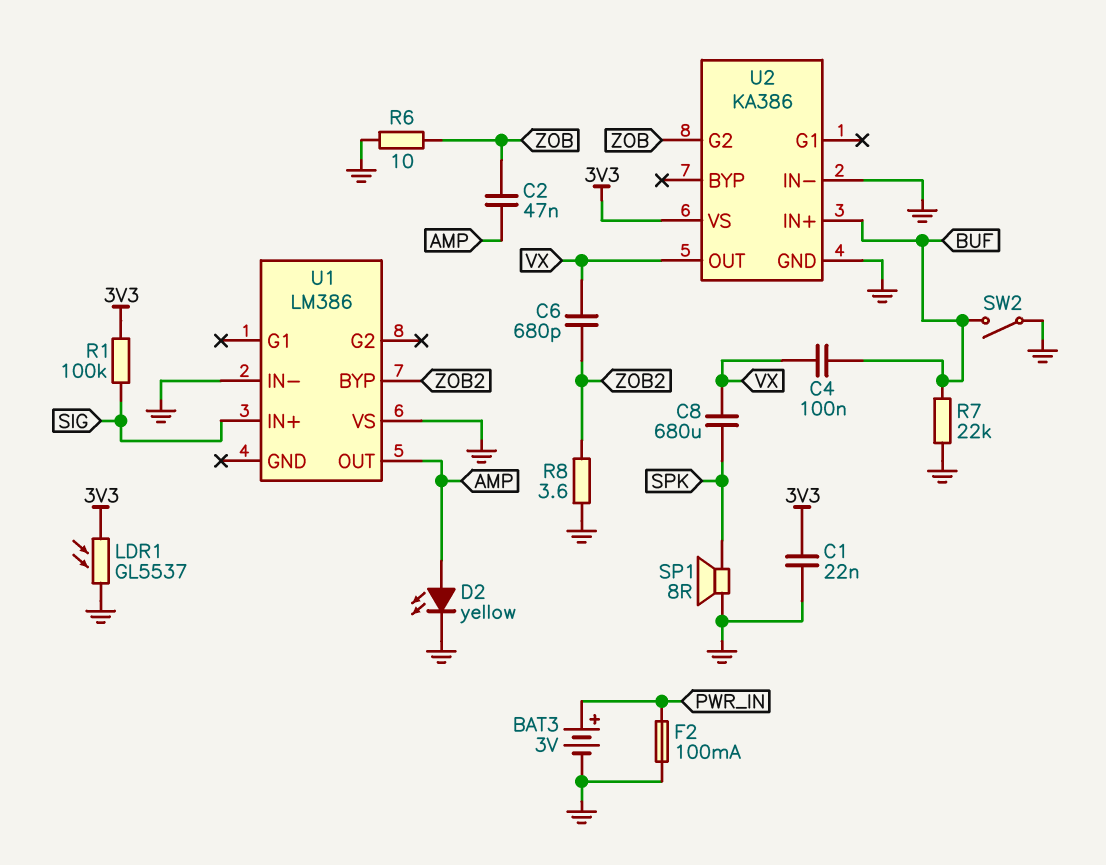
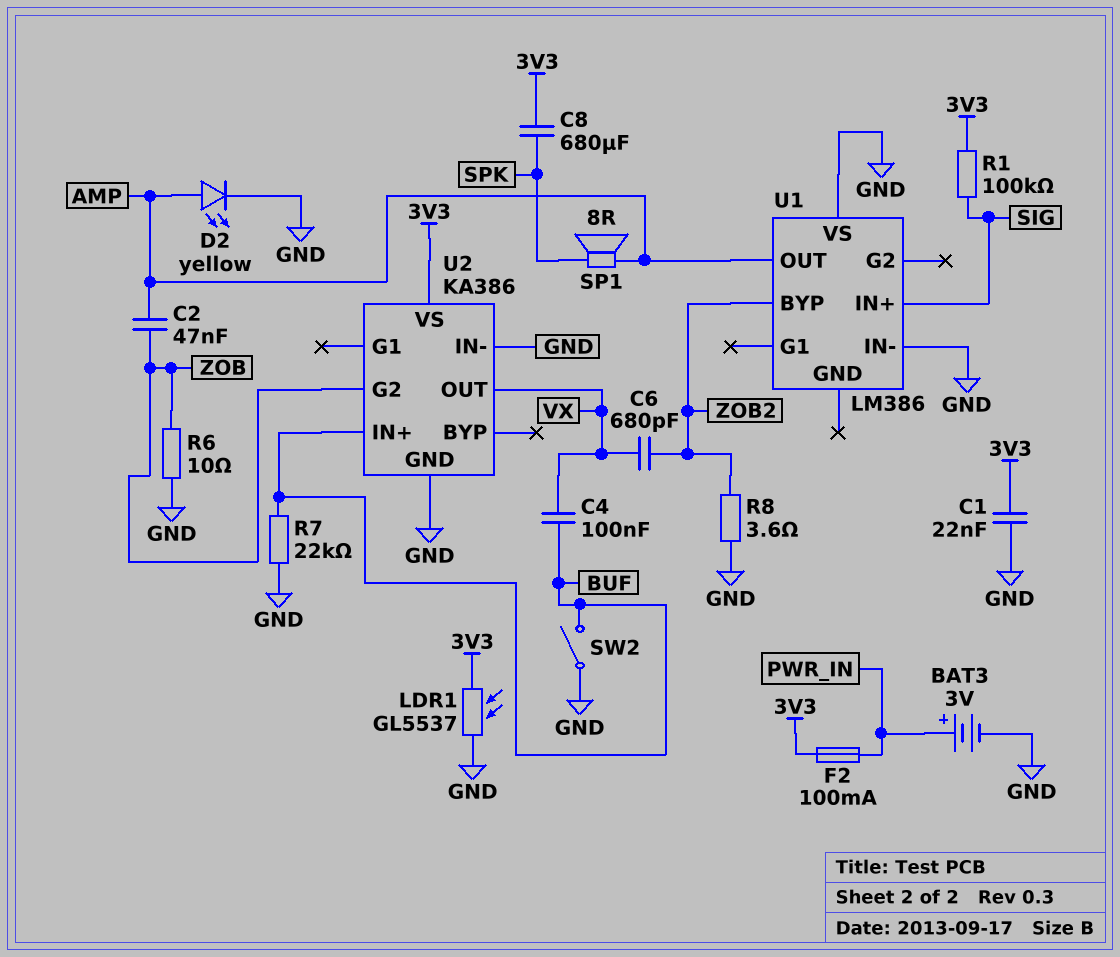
C8: 680uF (SPK, VX) -> 680uF (3V3, SPK)
F2: 100mA (GND, PWR_IN) -> 100mA (3V3, PWR_IN)
SP1: speaker 8R (GND, SPK) -> speaker 8R (AMP, SPK)

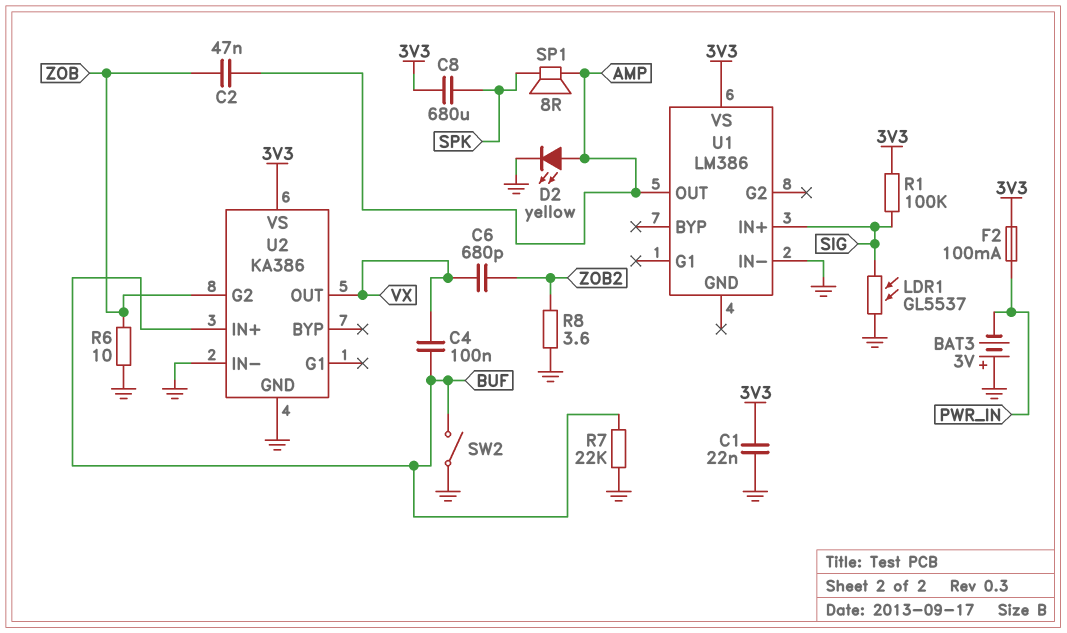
BAT3: 3V (plus PWR_IN, minus GND) -> 3V (plus GND, minus PWR_IN)
LDR1: GL5537 (3V3, GND) -> GL5537 (GND, SIG)
U1 pin BYP: ZOB2 -> none
U1 pin VS: GND -> 3V3

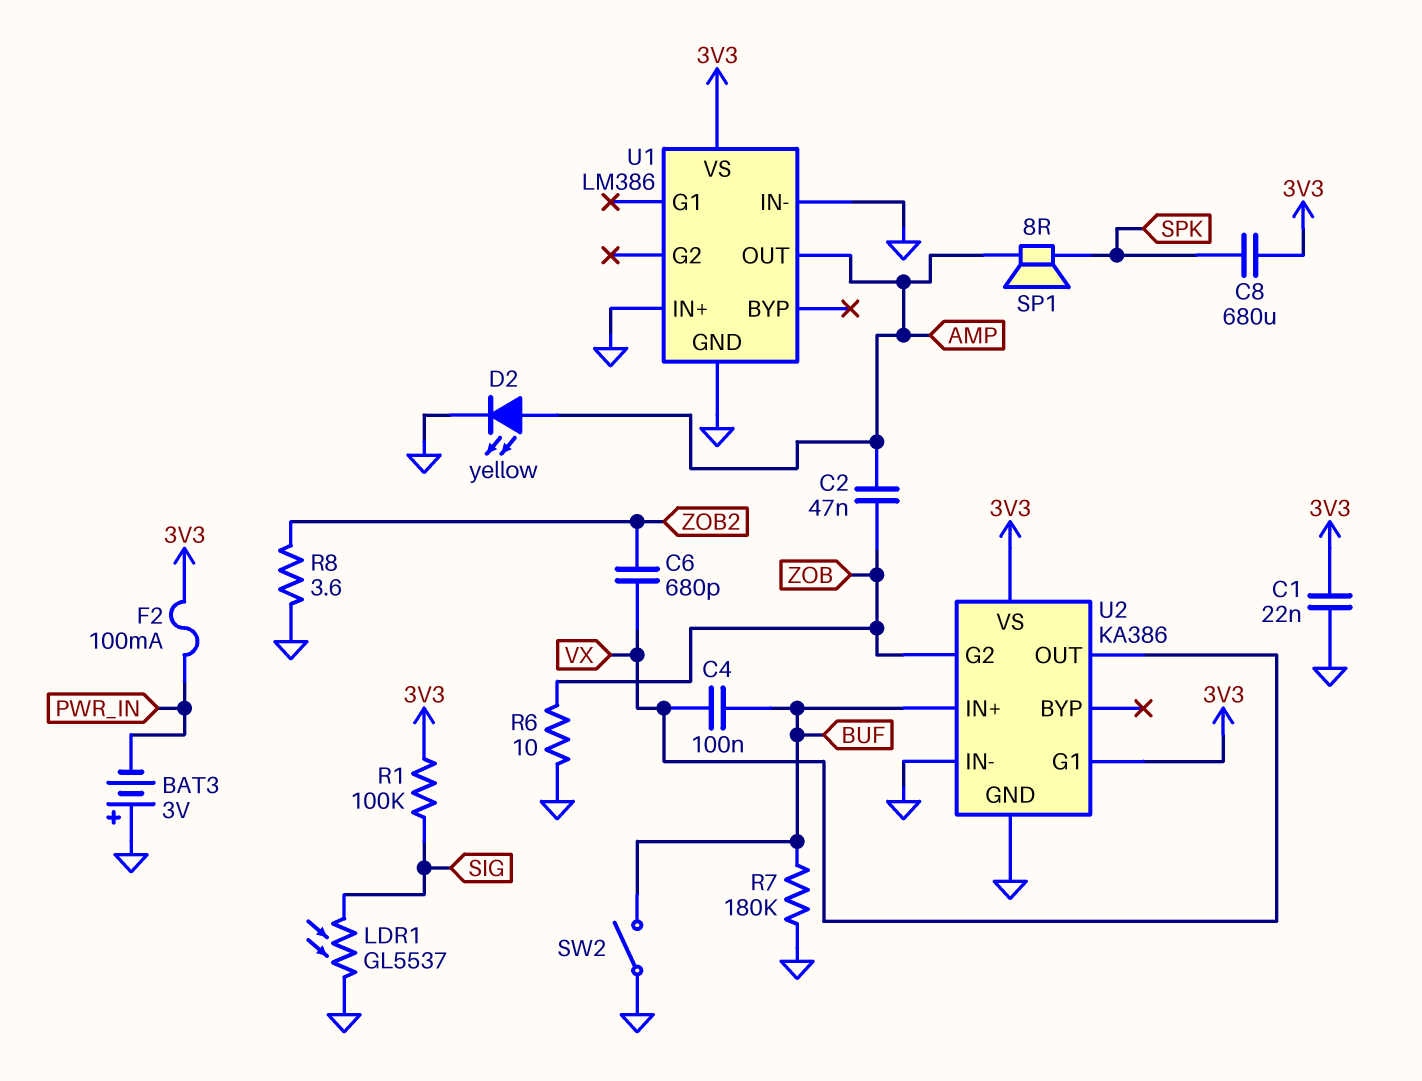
R7: 22k (BUF, GND) -> 180k (BUF, GND)
U1 pin GND: none -> GND
U1 pin IN+: SIG -> GND
U2 pin G1: none -> 3V3

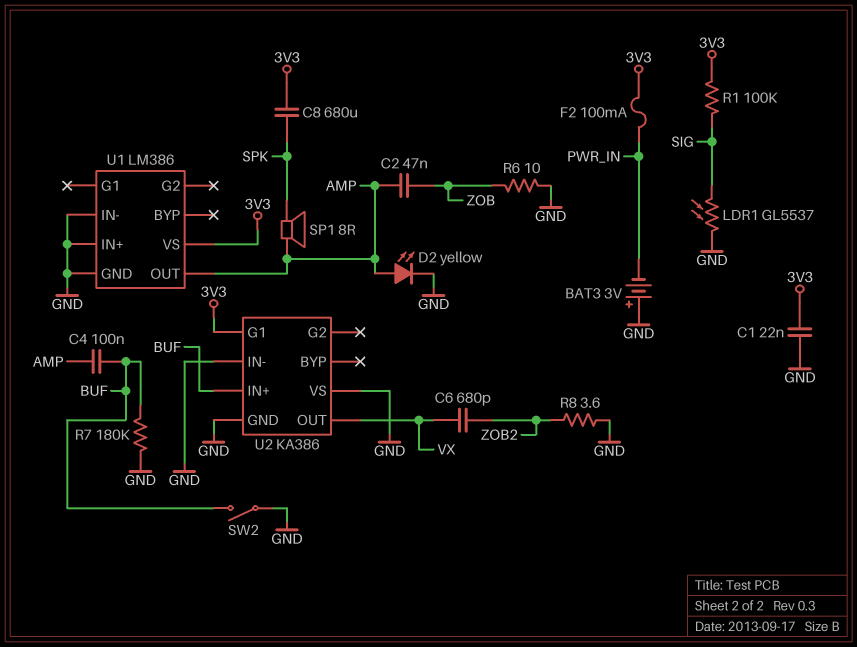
C4: 100nF (BUF, VX) -> 100nF (AMP, BUF)
U2 pin G2: ZOB -> none
U2 pin VS: 3V3 -> GND

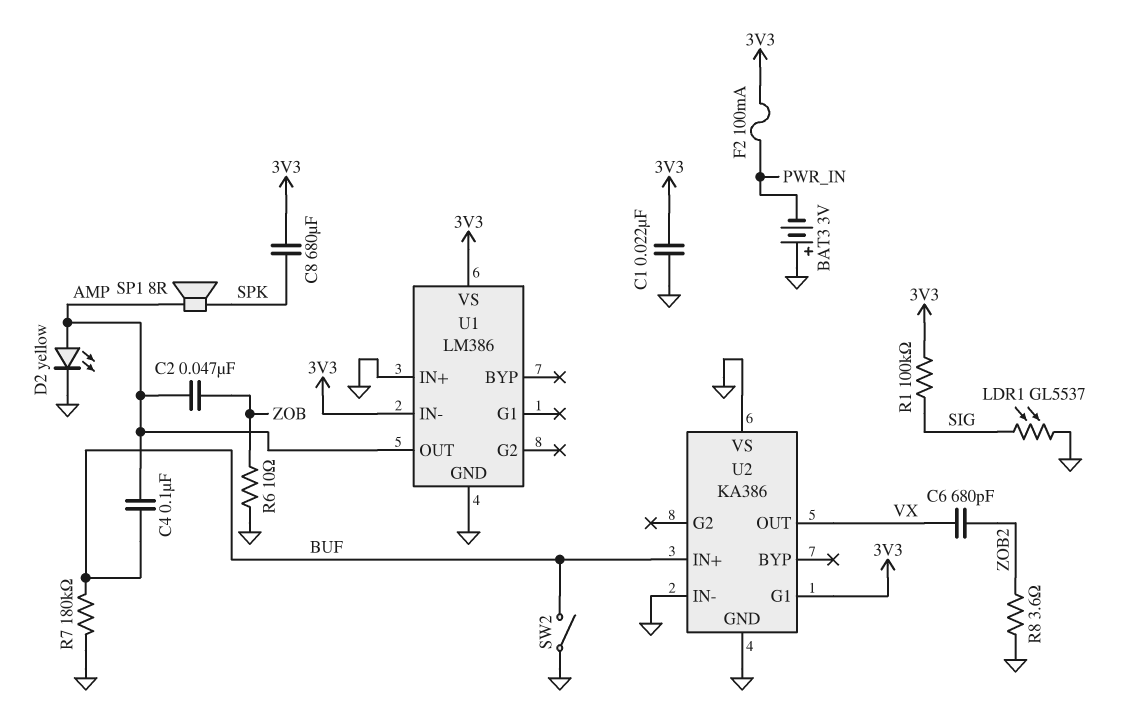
U1 pin IN-: GND -> 3V3

